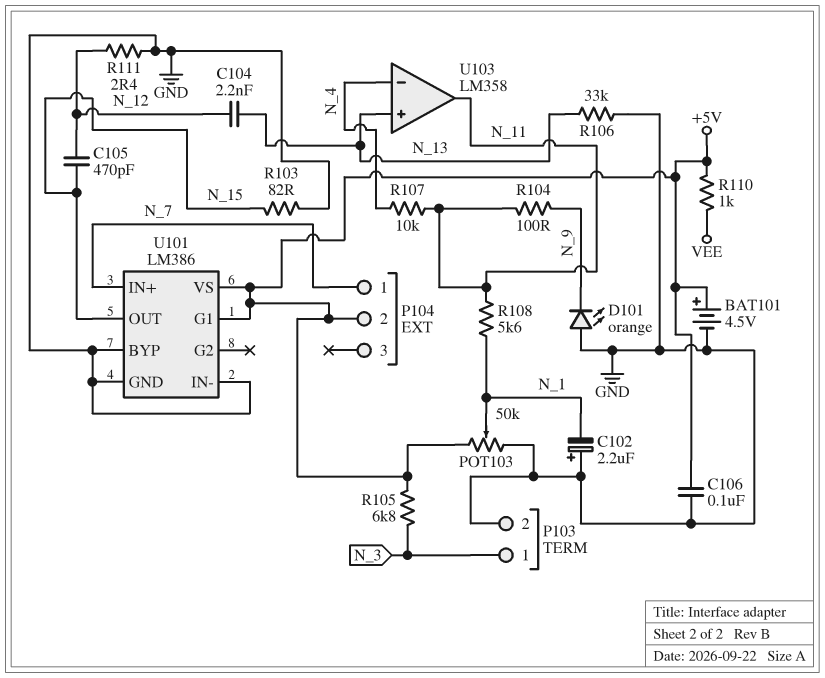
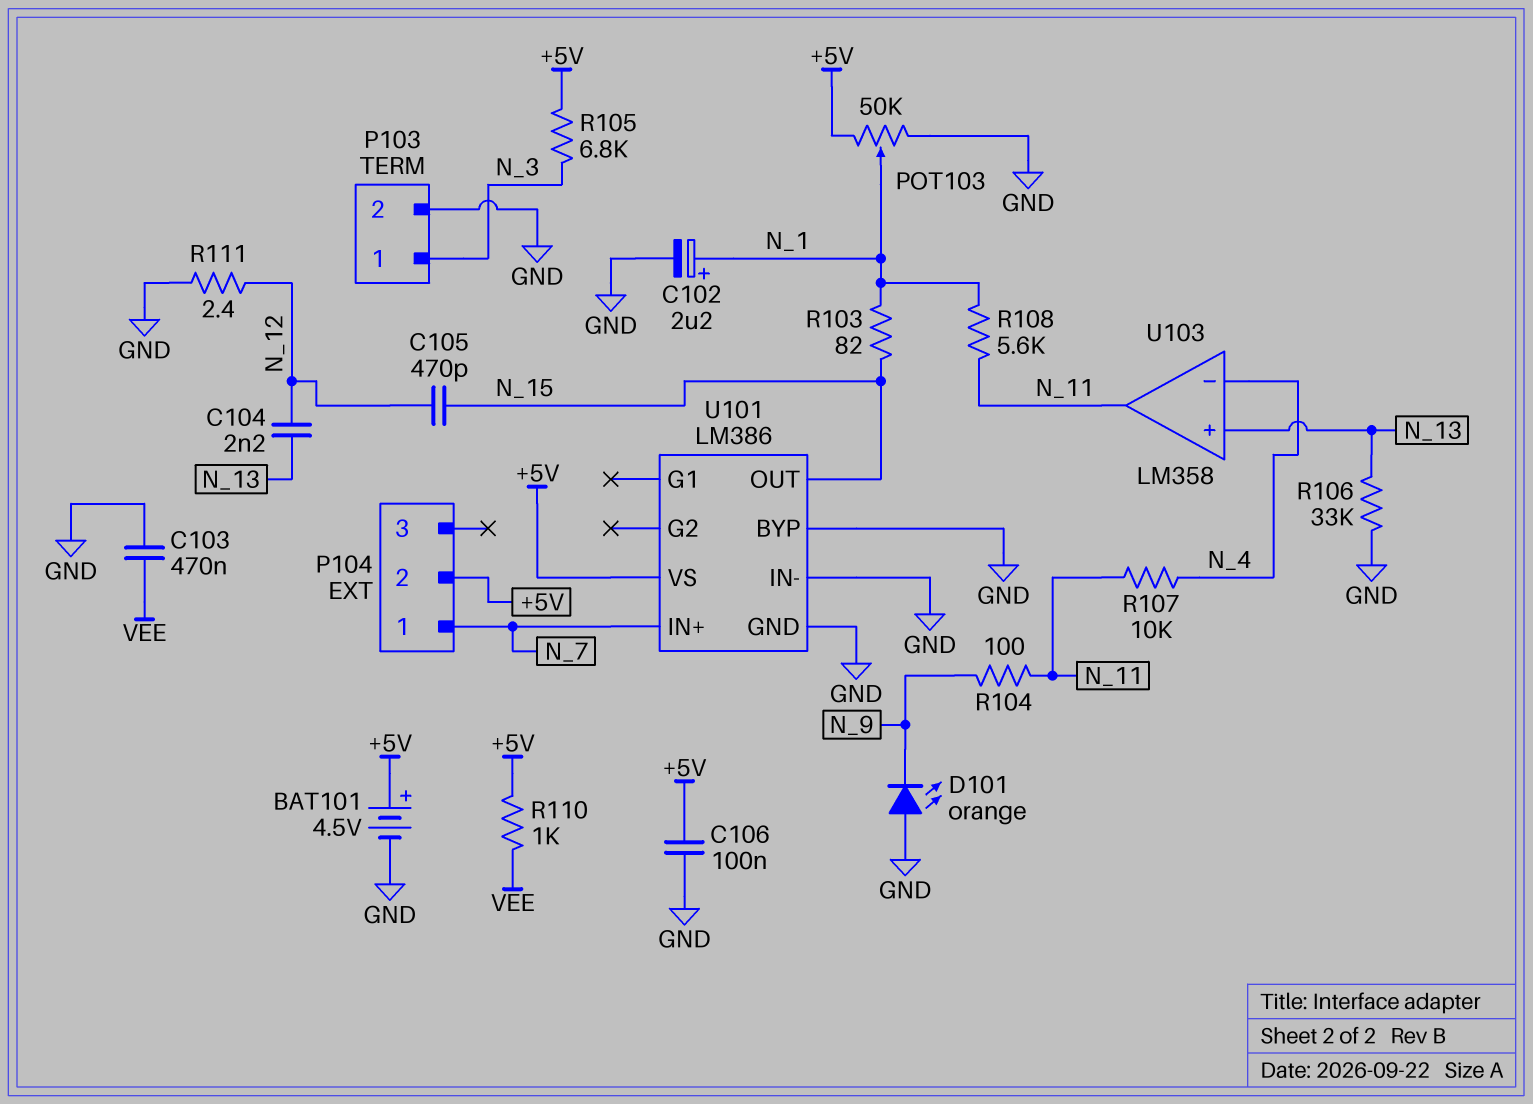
C102: 2.2uF (plus GND, minus N_1) -> 2.2uF (plus N_1, minus GND)
C103: none -> 470nF (GND, VEE)
R103: 82 (GND, N_15) -> 82 (N_1, N_15)
U101 pin G1: +5V -> none

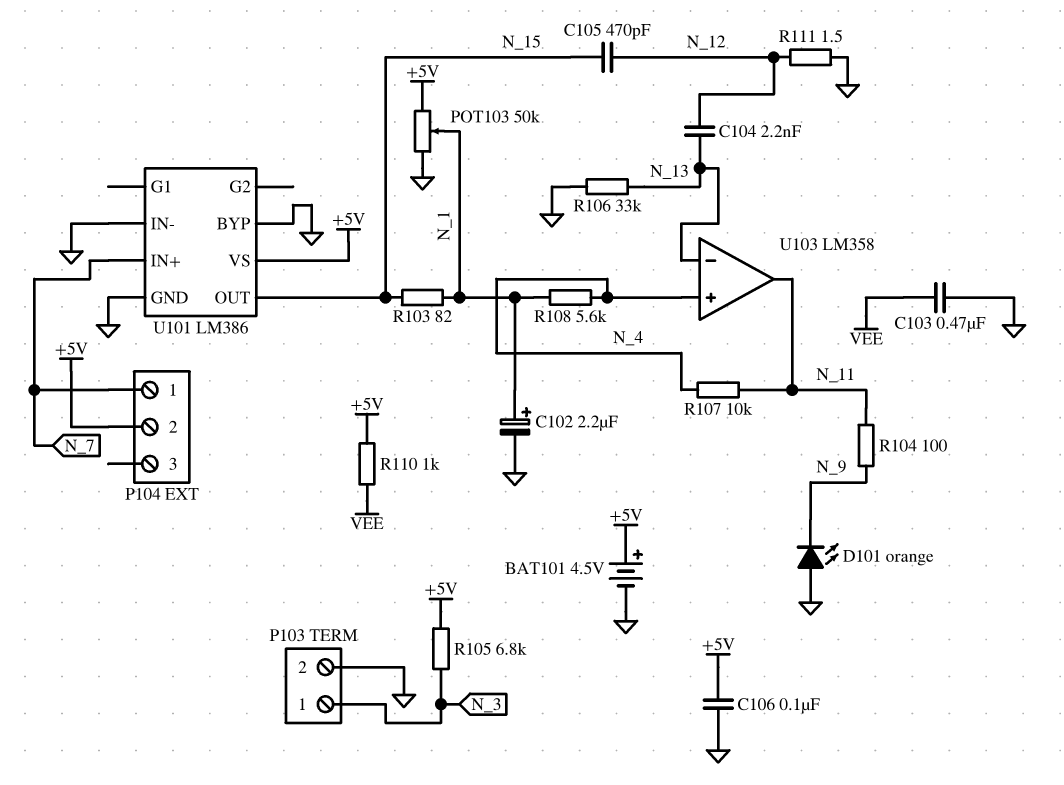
R108: 5.6k (N_1, N_11) -> 5.6k (N_1, N_4)
R111: 2.4 (GND, N_12) -> 1.5 (GND, N_12)
U103 pin in+: N_13 -> N_4
U103 pin in-: N_4 -> N_13

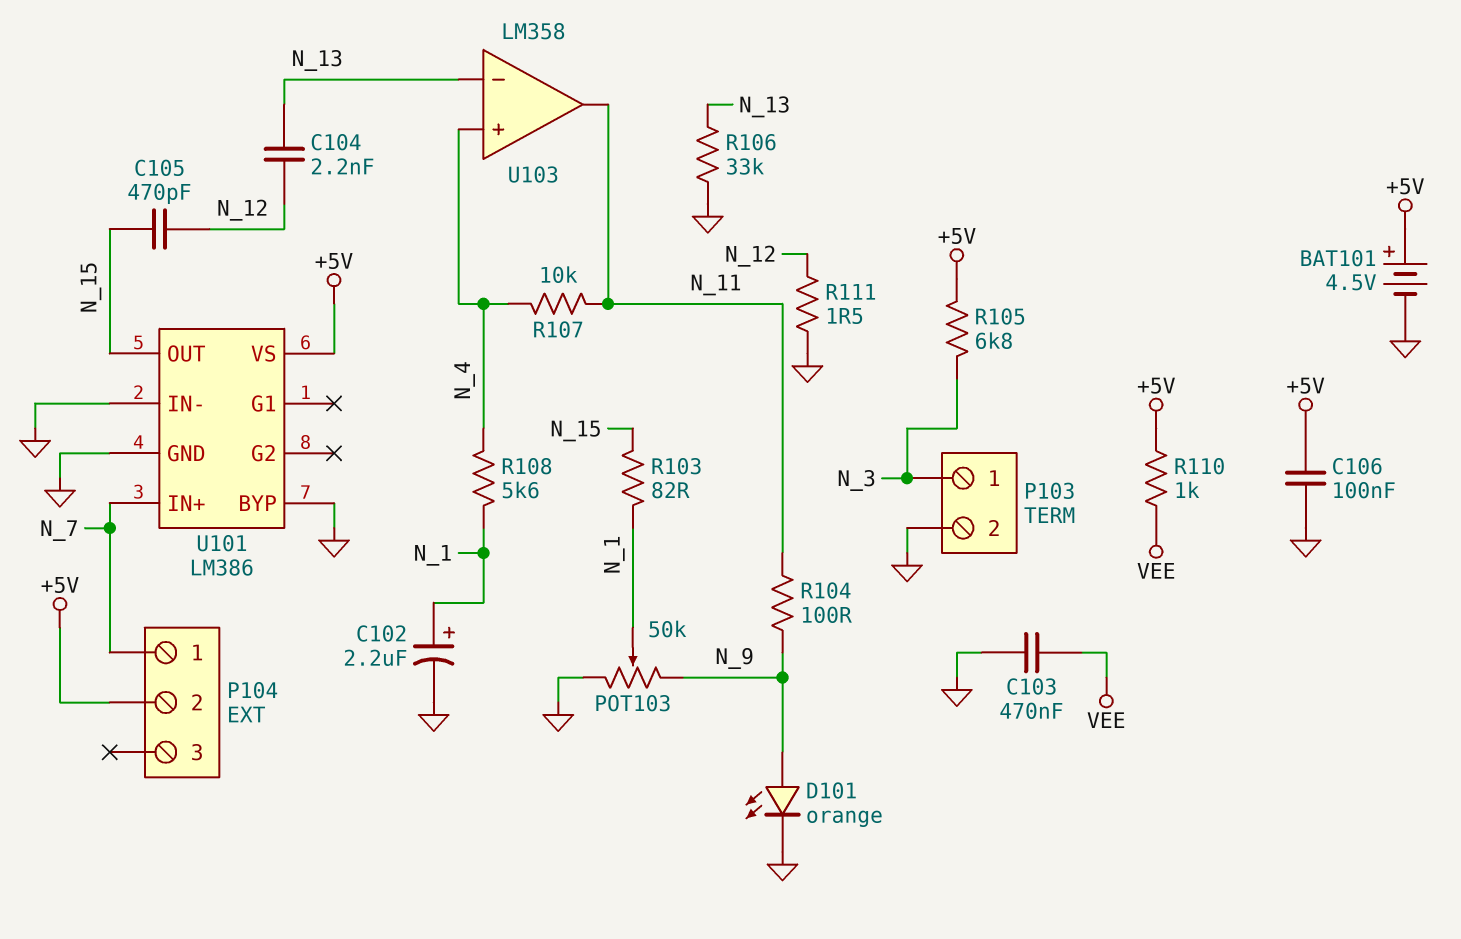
D101: LED orange (A GND, K N_9) -> LED orange (A N_9, K GND)
POT103: 50k (+5V, GND, wiper N_1) -> 50k (GND, N_9, wiper N_1)

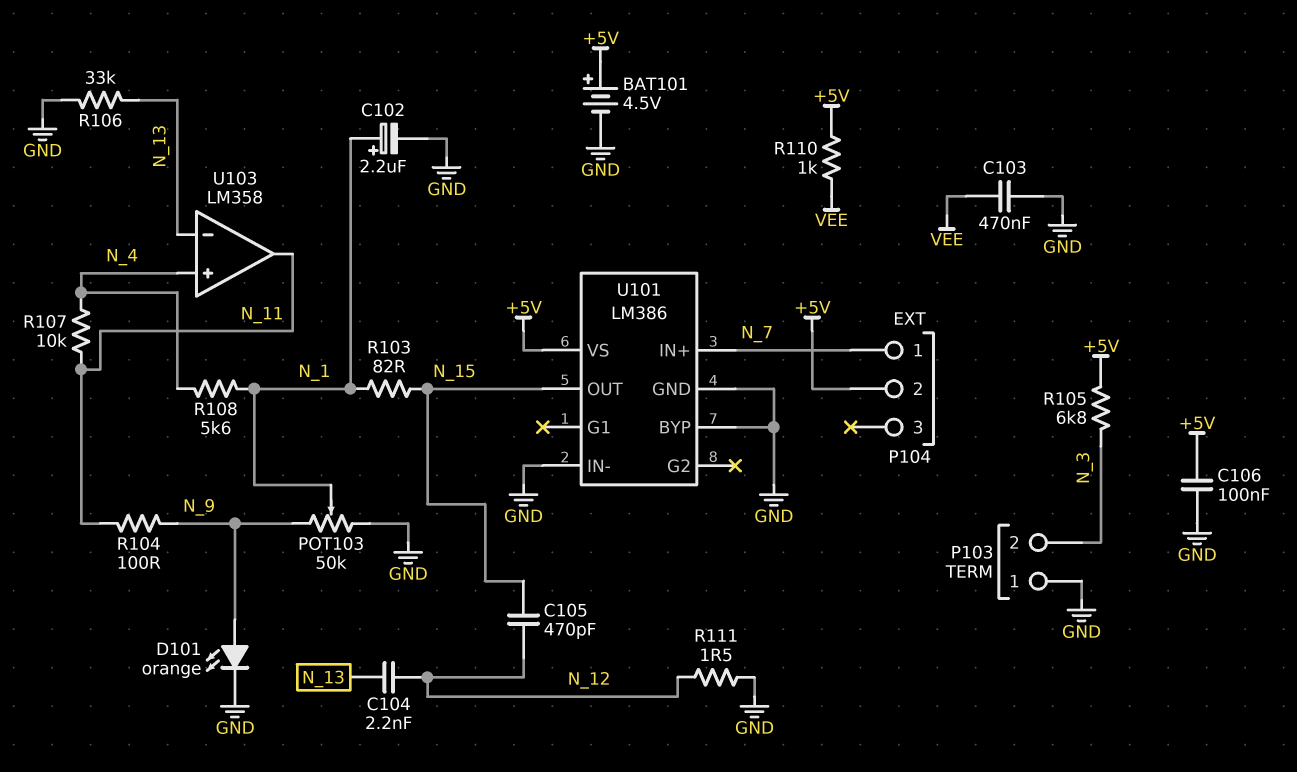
P103 pin 1: N_3 -> GND
P103 pin 2: GND -> N_3

